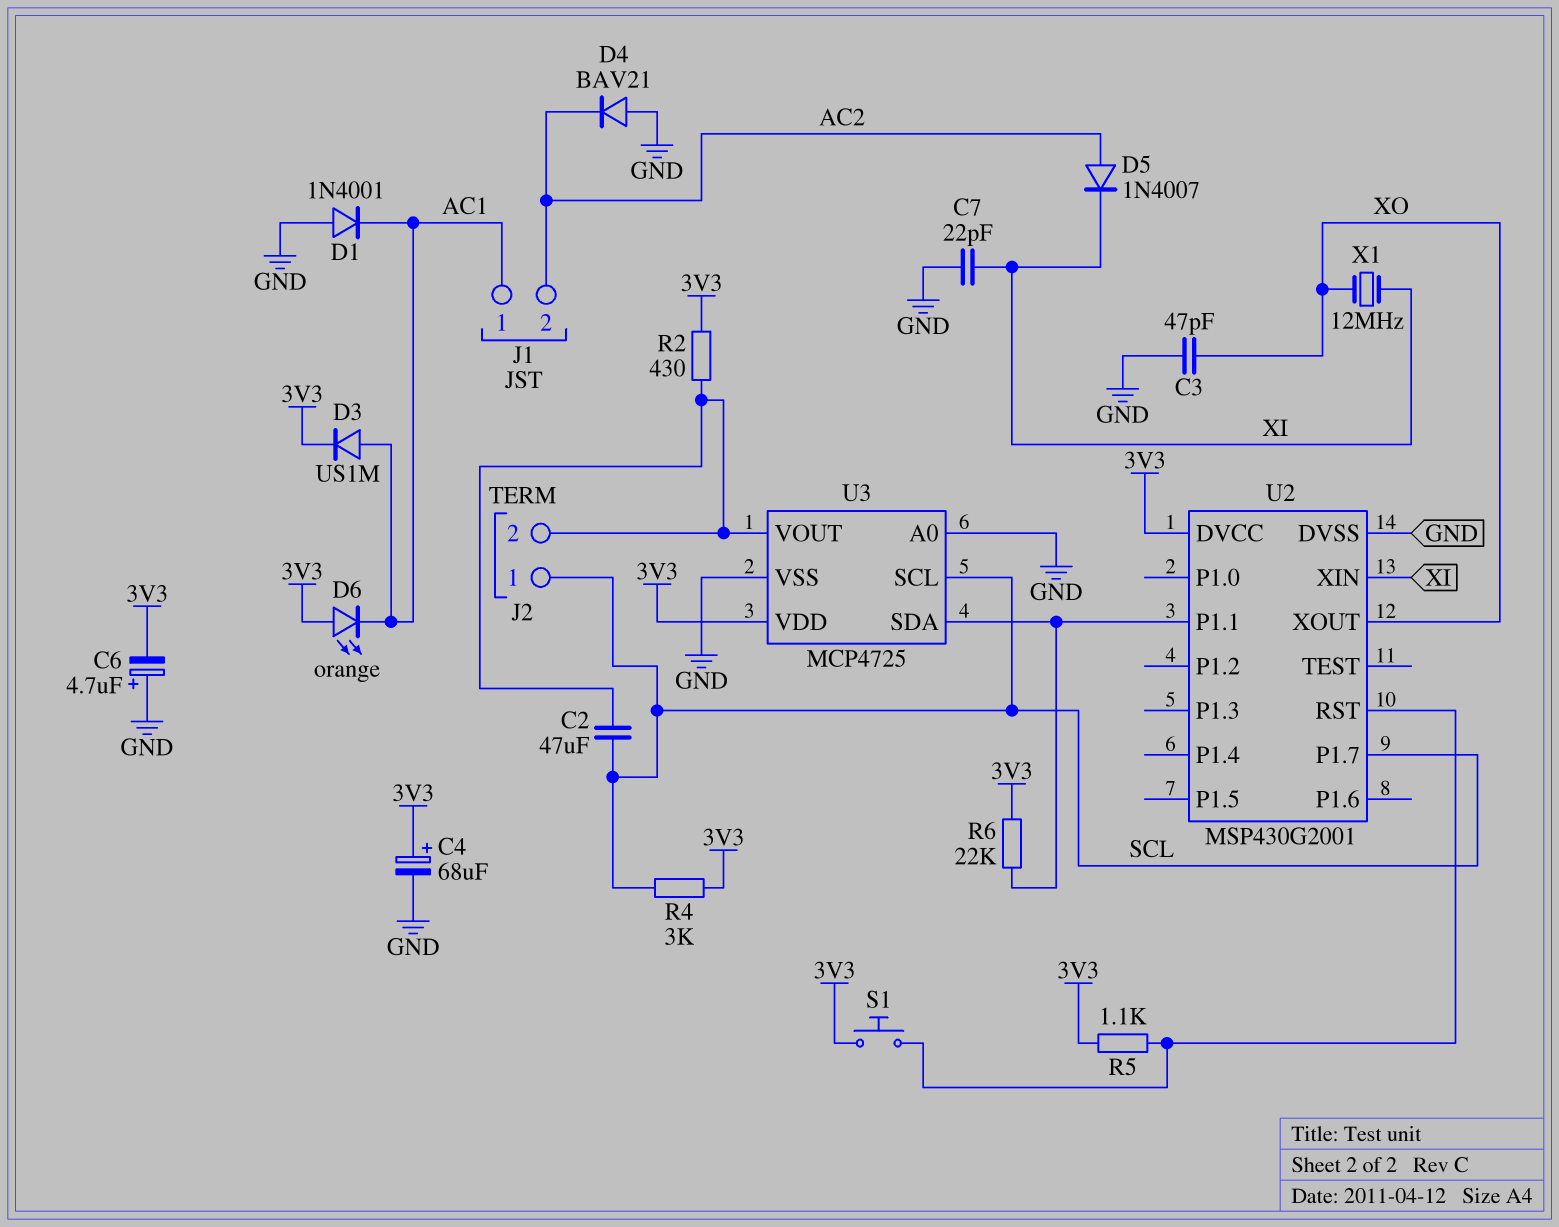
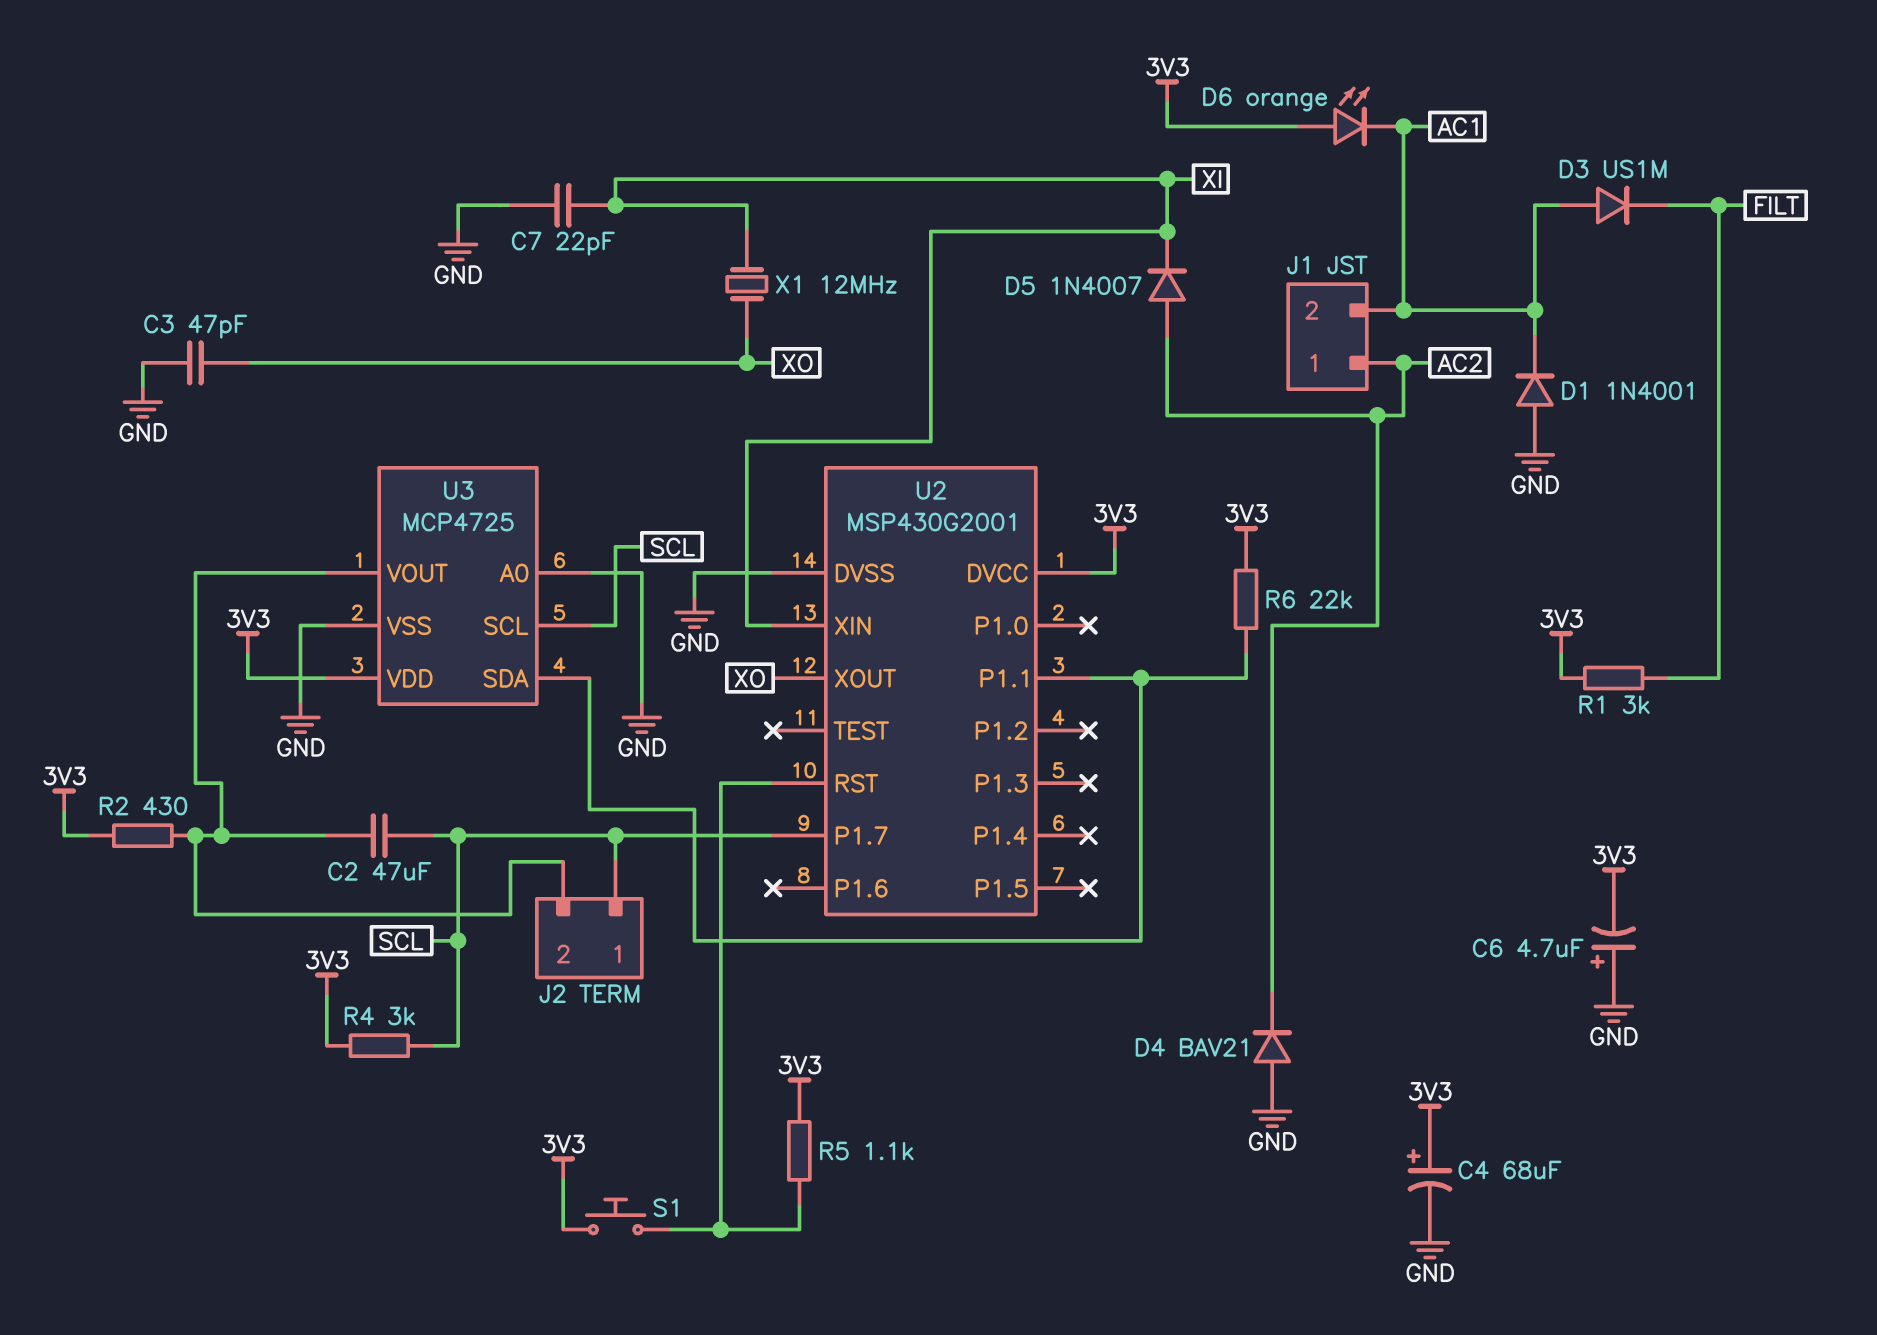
D3: diode US1M (A AC1, K 3V3) -> diode US1M (A AC1, K FILT)
J1 pin 1: AC1 -> AC2
J1 pin 2: AC2 -> AC1
R1: none -> 3k (3V3, FILT)

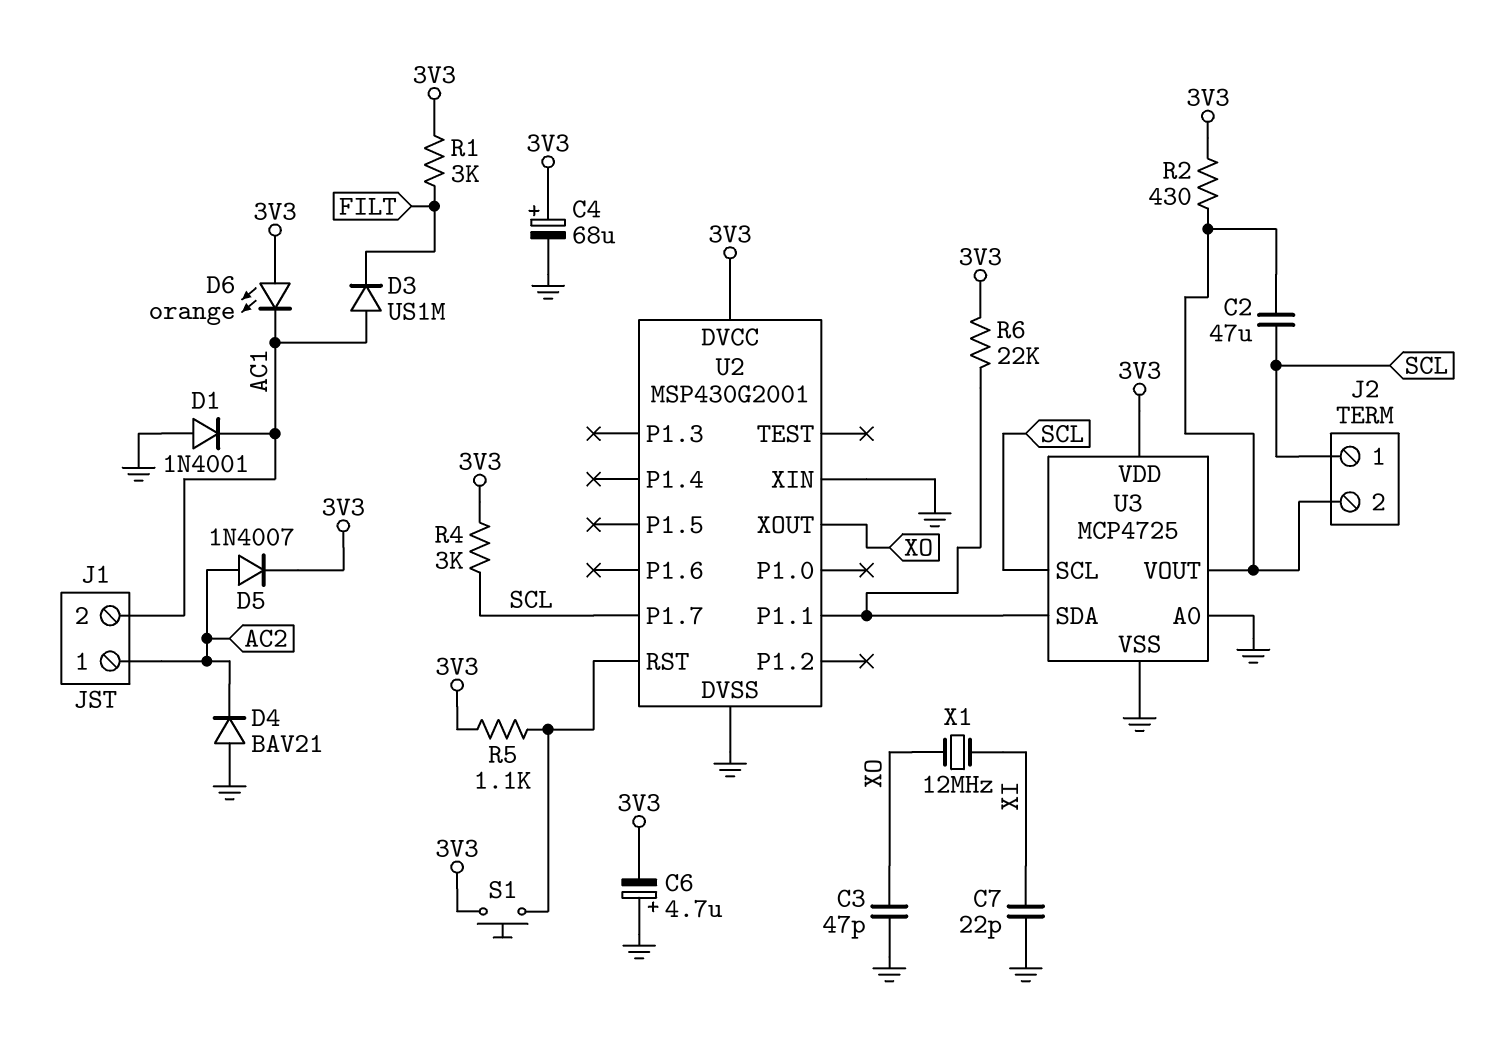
D5: diode 1N4007 (A AC2, K XI) -> diode 1N4007 (A AC2, K 3V3)
U2 pin XIN: XI -> GND

